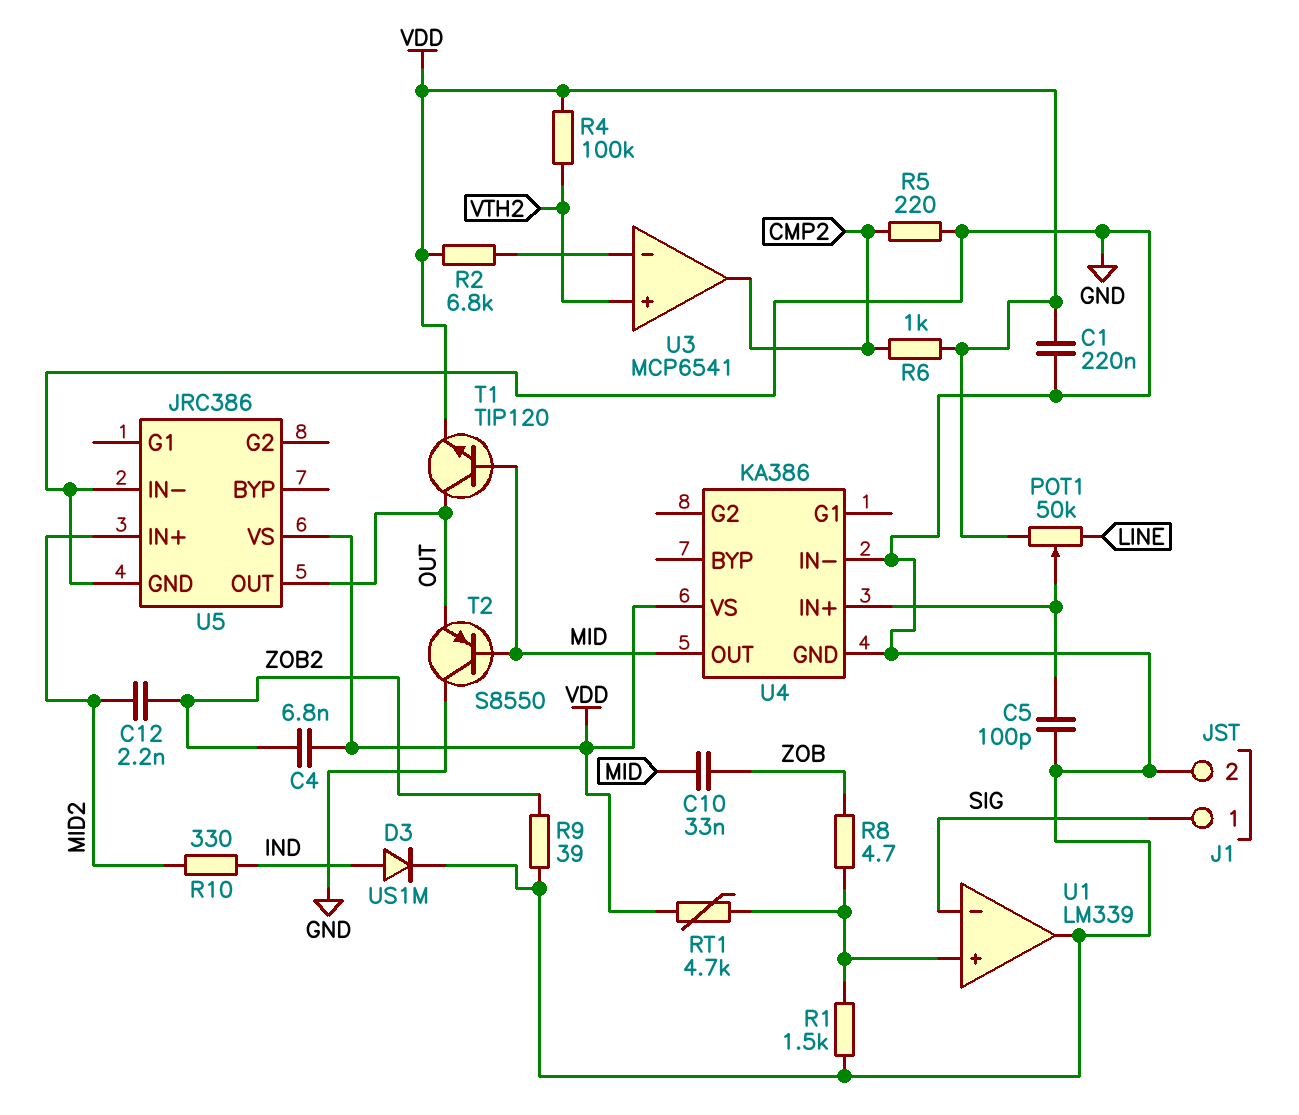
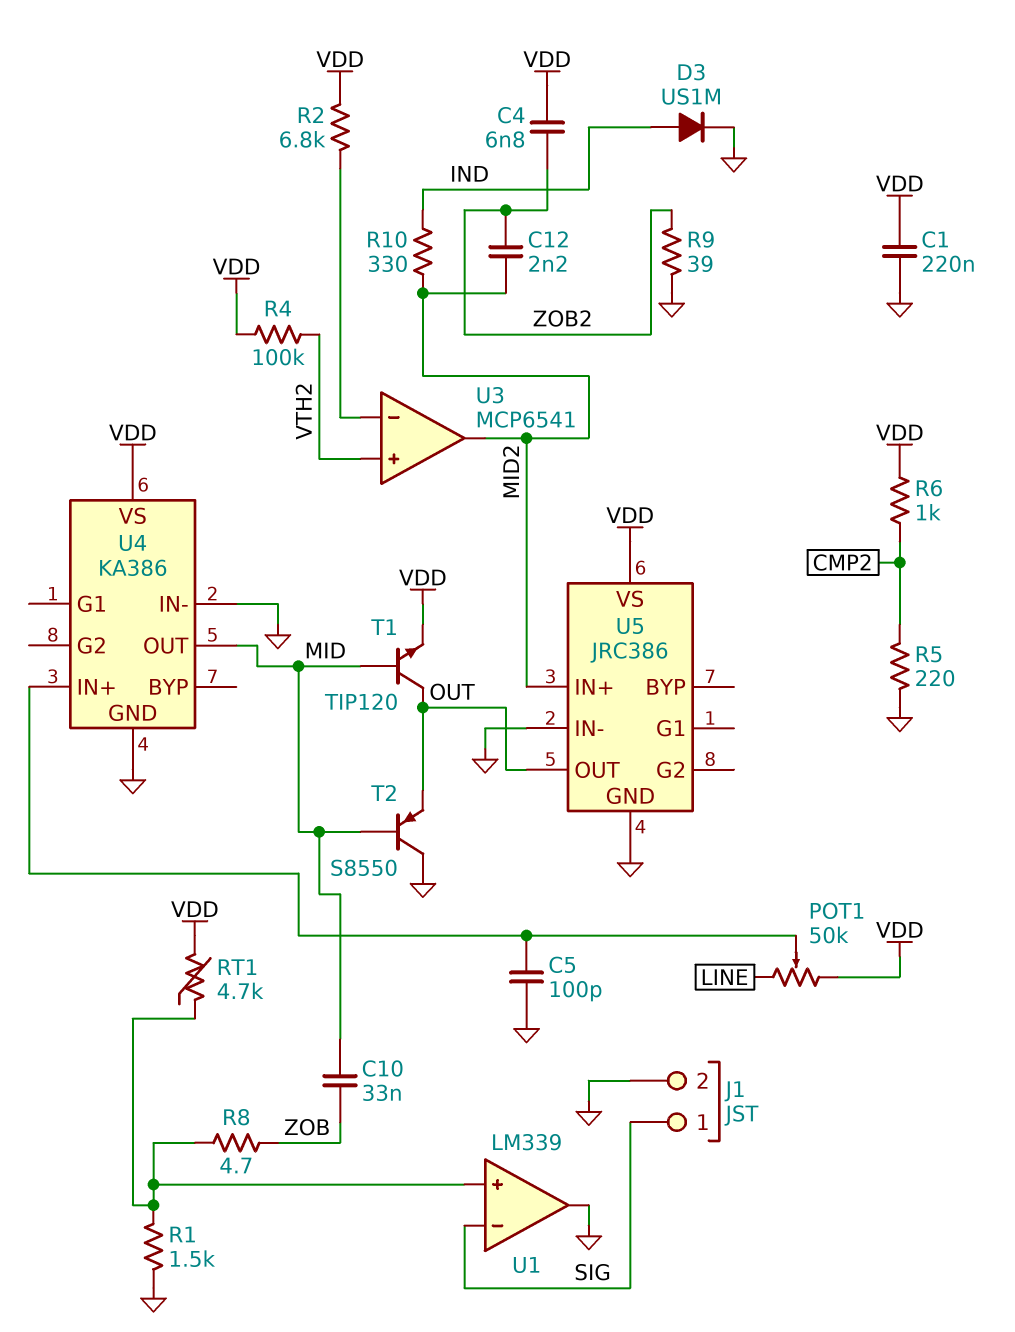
U3 pin out: CMP2 -> MID2

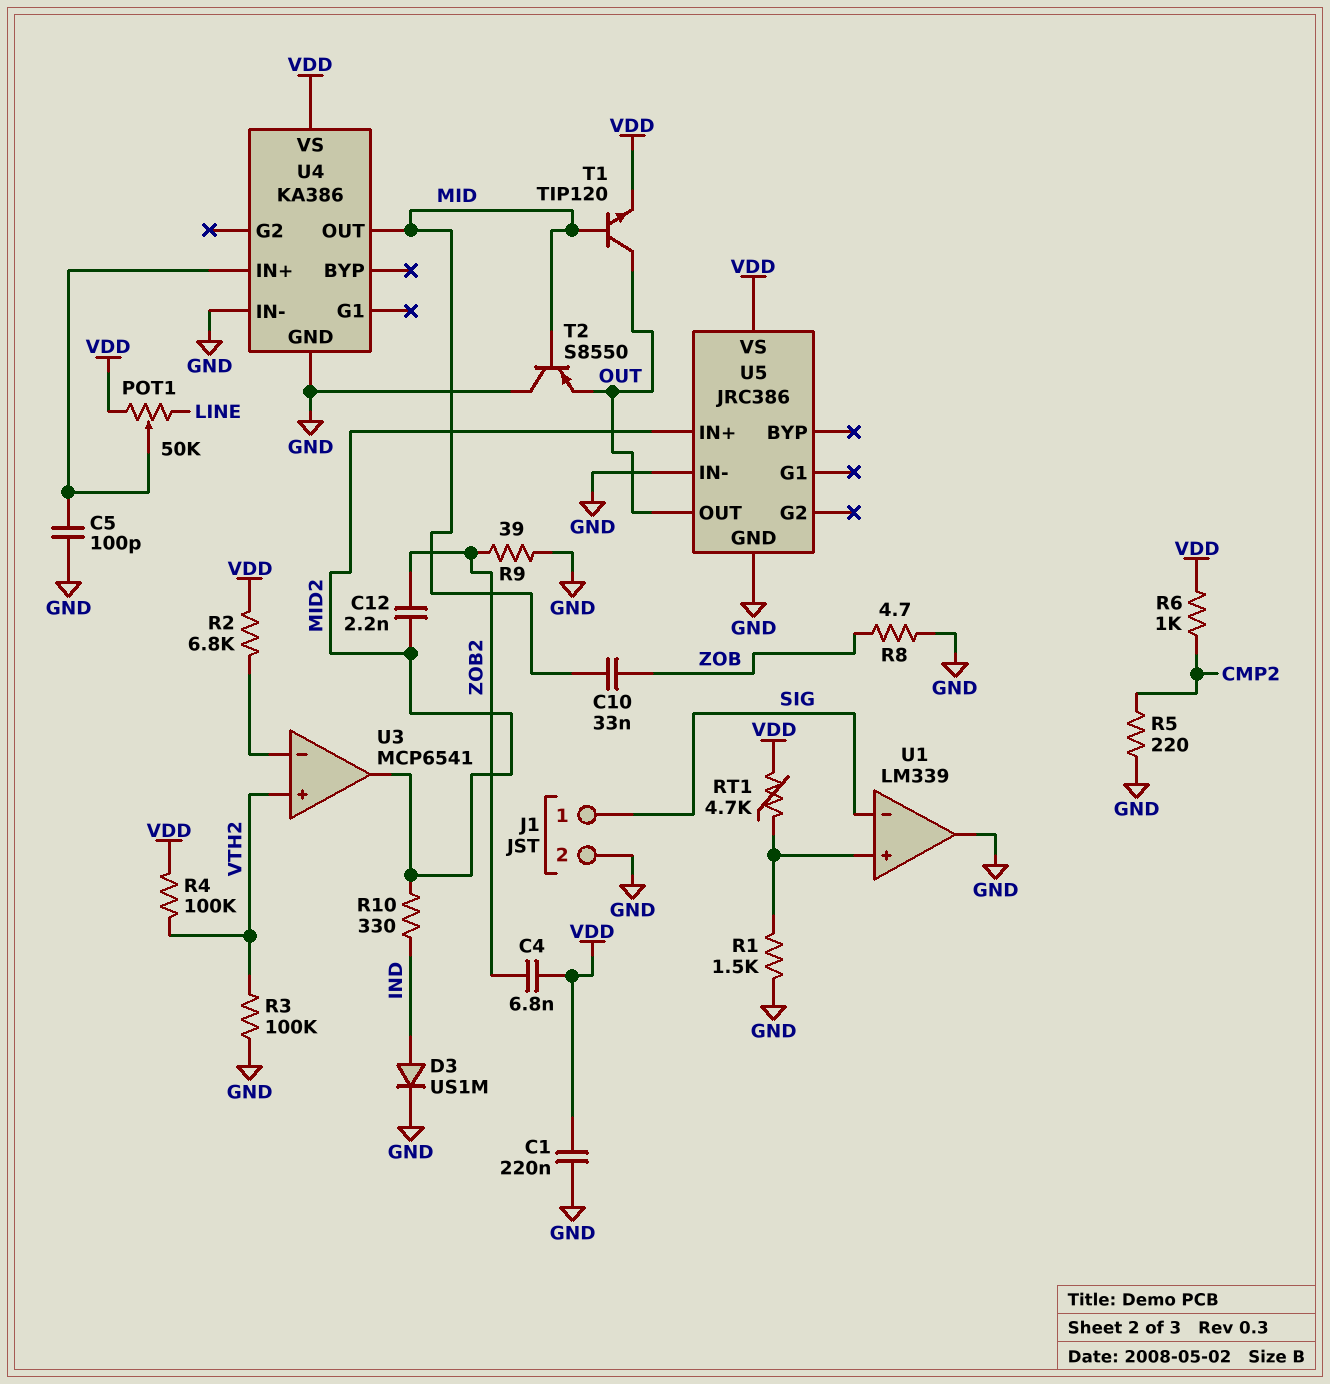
R3: none -> 100k (GND, VTH2)
R8: 4.7 (U1/in+, ZOB) -> 4.7 (GND, ZOB)

